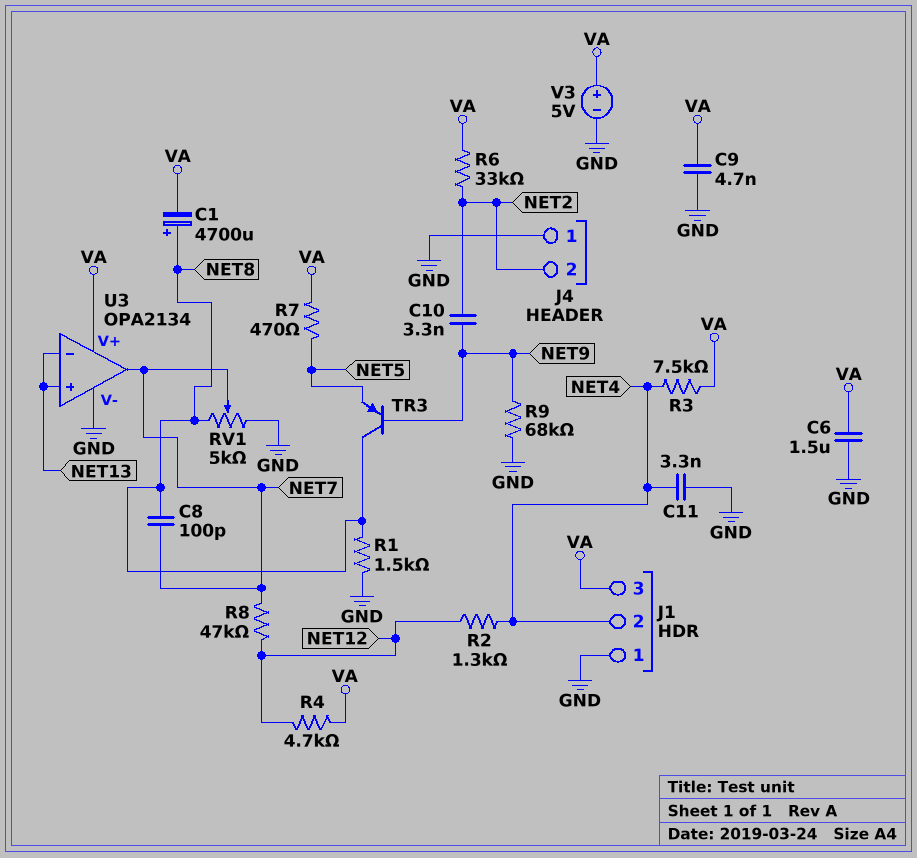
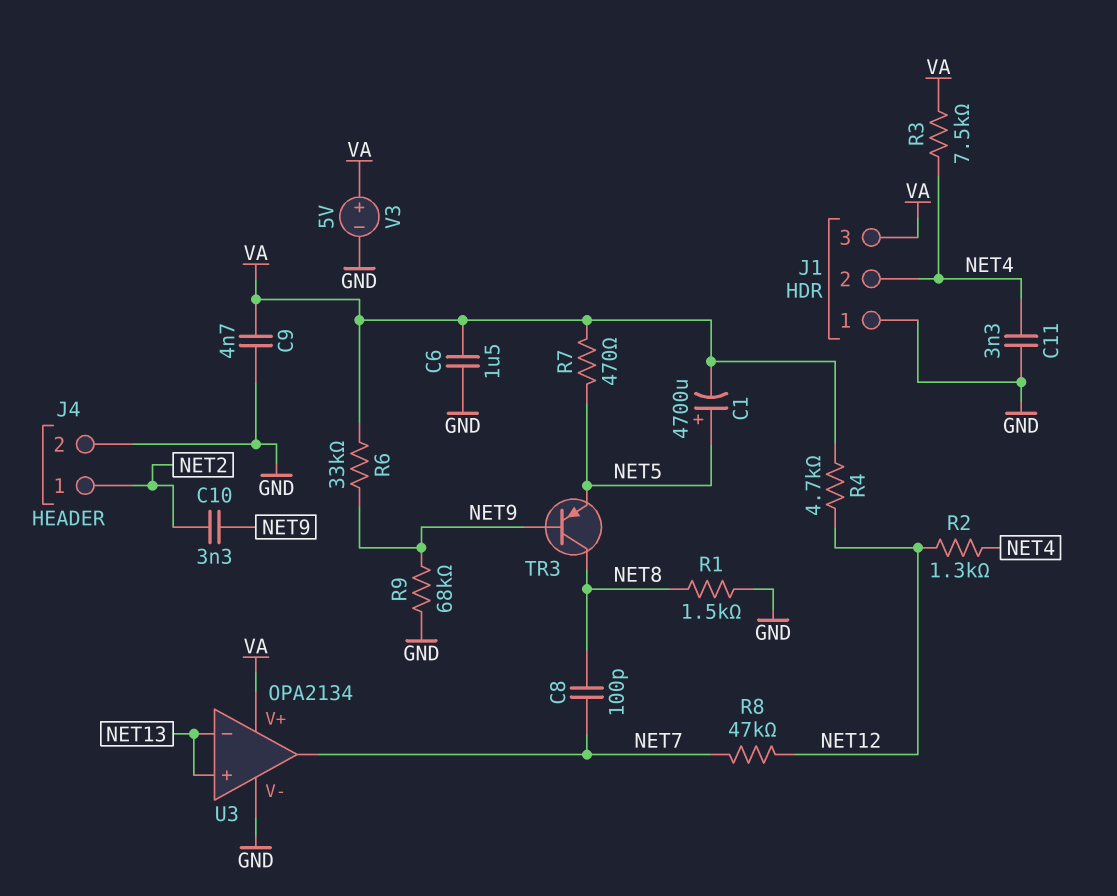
C1: 4700uF (plus NET8, minus VA) -> 4700uF (plus NET5, minus VA)
J4 pin 1: GND -> NET2
J4 pin 2: NET2 -> GND
R6: 33k (NET2, VA) -> 33k (NET9, VA)
RV1: 5k (GND, NET8, wiper NET7) -> none

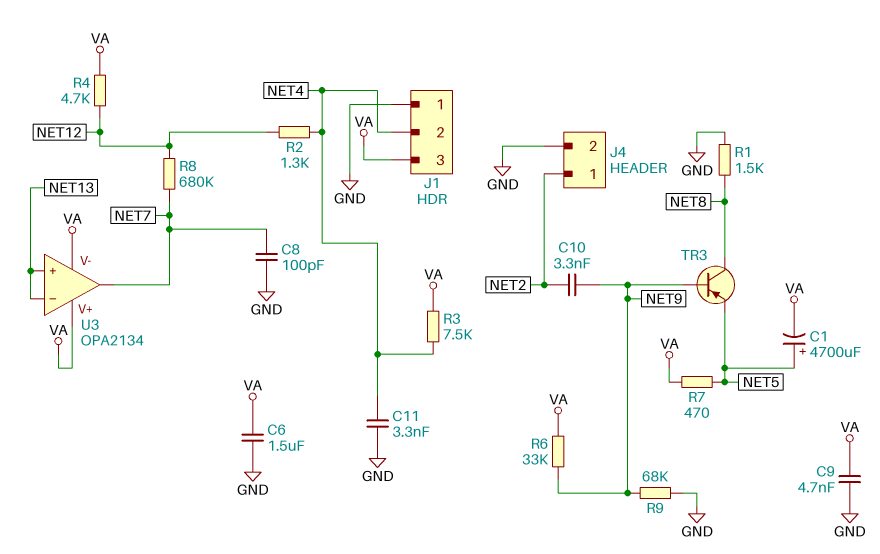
C8: 100pF (NET7, NET8) -> 100pF (GND, NET7)
R8: 47k (NET7, NET12) -> 680k (NET7, NET12)
U3 pin V-: GND -> VA
V3: 5V (plus VA, minus GND) -> none

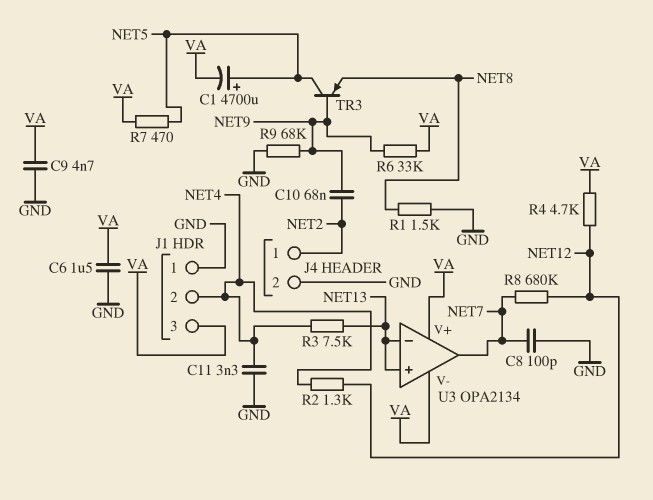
C10: 3.3nF (NET2, NET9) -> 68nF (NET2, NET9)
R3: 7.5k (NET4, VA) -> 7.5k (NET4, NET13)
TR3: PNP (B NET9, C NET8, E NET5) -> PNP (B NET9, C NET5, E NET8)

